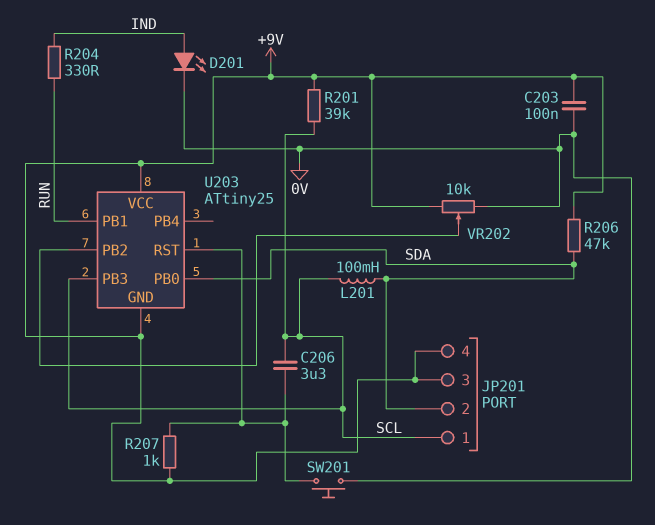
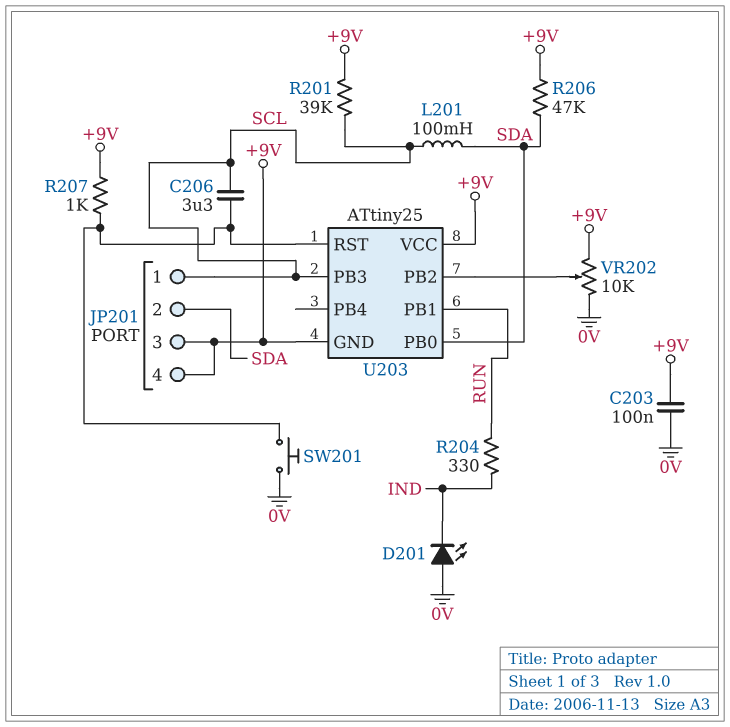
D201: LED (A IND, K 0V) -> LED (A 0V, K IND)

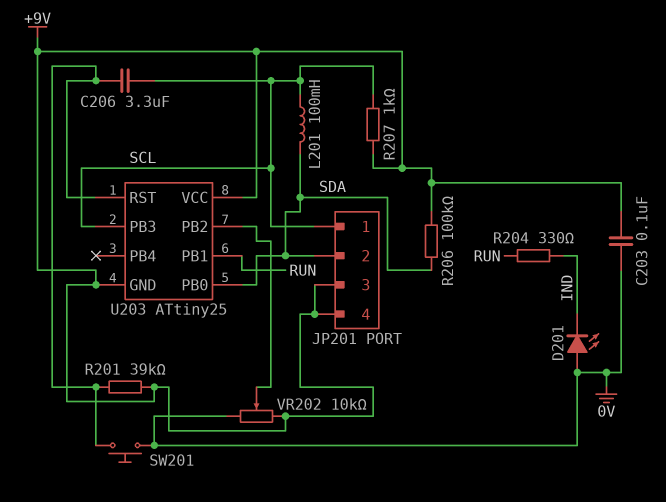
R201: 39k (+9V, SCL) -> 39k (+9V, U203/RST)
R206: 47k (+9V, SDA) -> 100k (+9V, SDA)
R207: 1k (+9V, U203/RST) -> 1k (+9V, SCL)

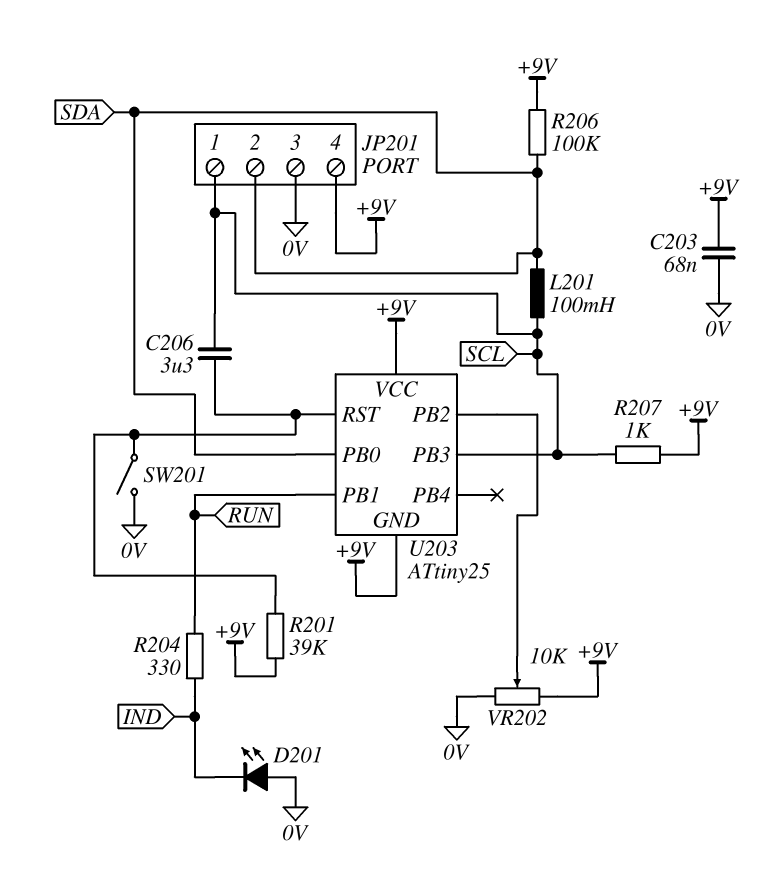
C203: 100nF (+9V, 0V) -> 68nF (+9V, 0V)
JP201 pin 3: +9V -> 0V
SW201: button (0V, U203/RST) -> switch (0V, U203/RST)

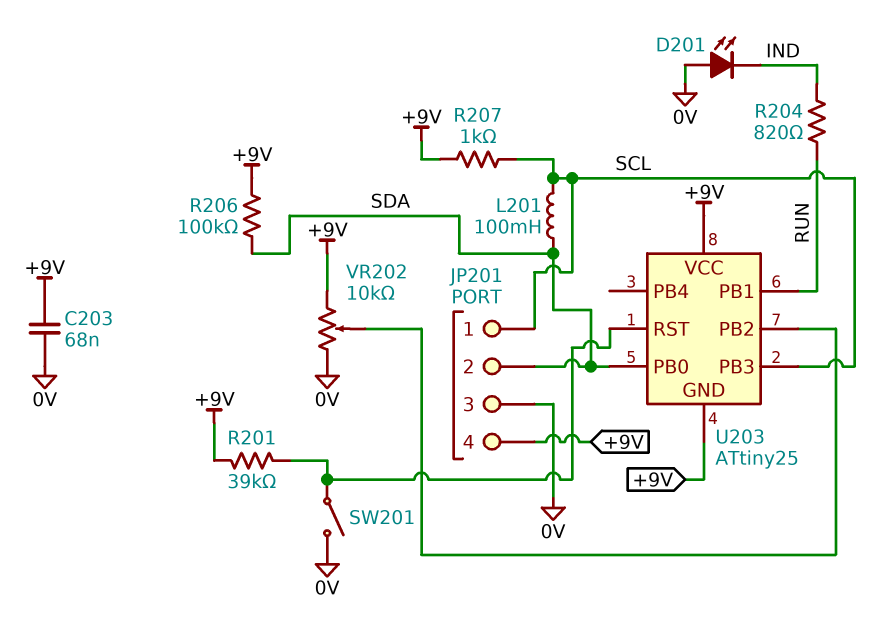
C206: 3.3uF (SCL, U203/RST) -> none
R204: 330 (IND, RUN) -> 820 (IND, RUN)

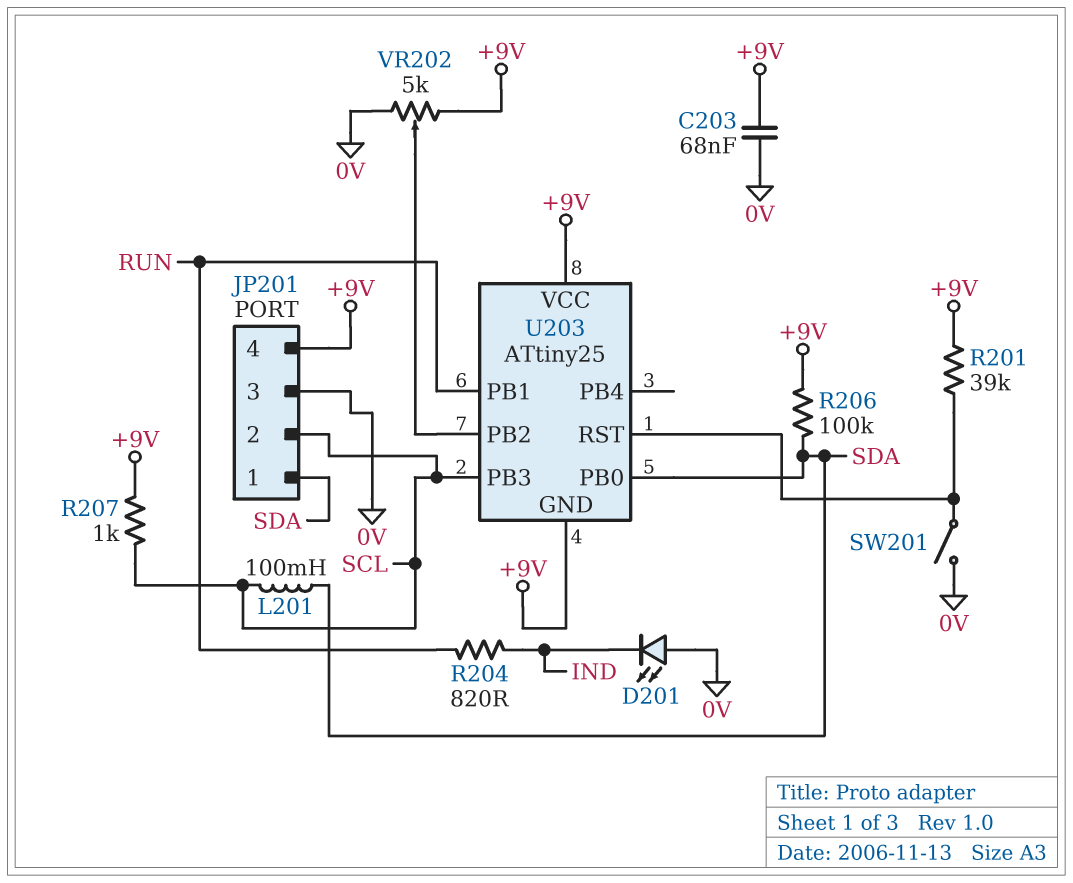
JP201 pin 1: SCL -> SDA
JP201 pin 2: SDA -> SCL
VR202: 10k (+9V, 0V, wiper U203/PB2) -> 5k (+9V, 0V, wiper U203/PB2)

